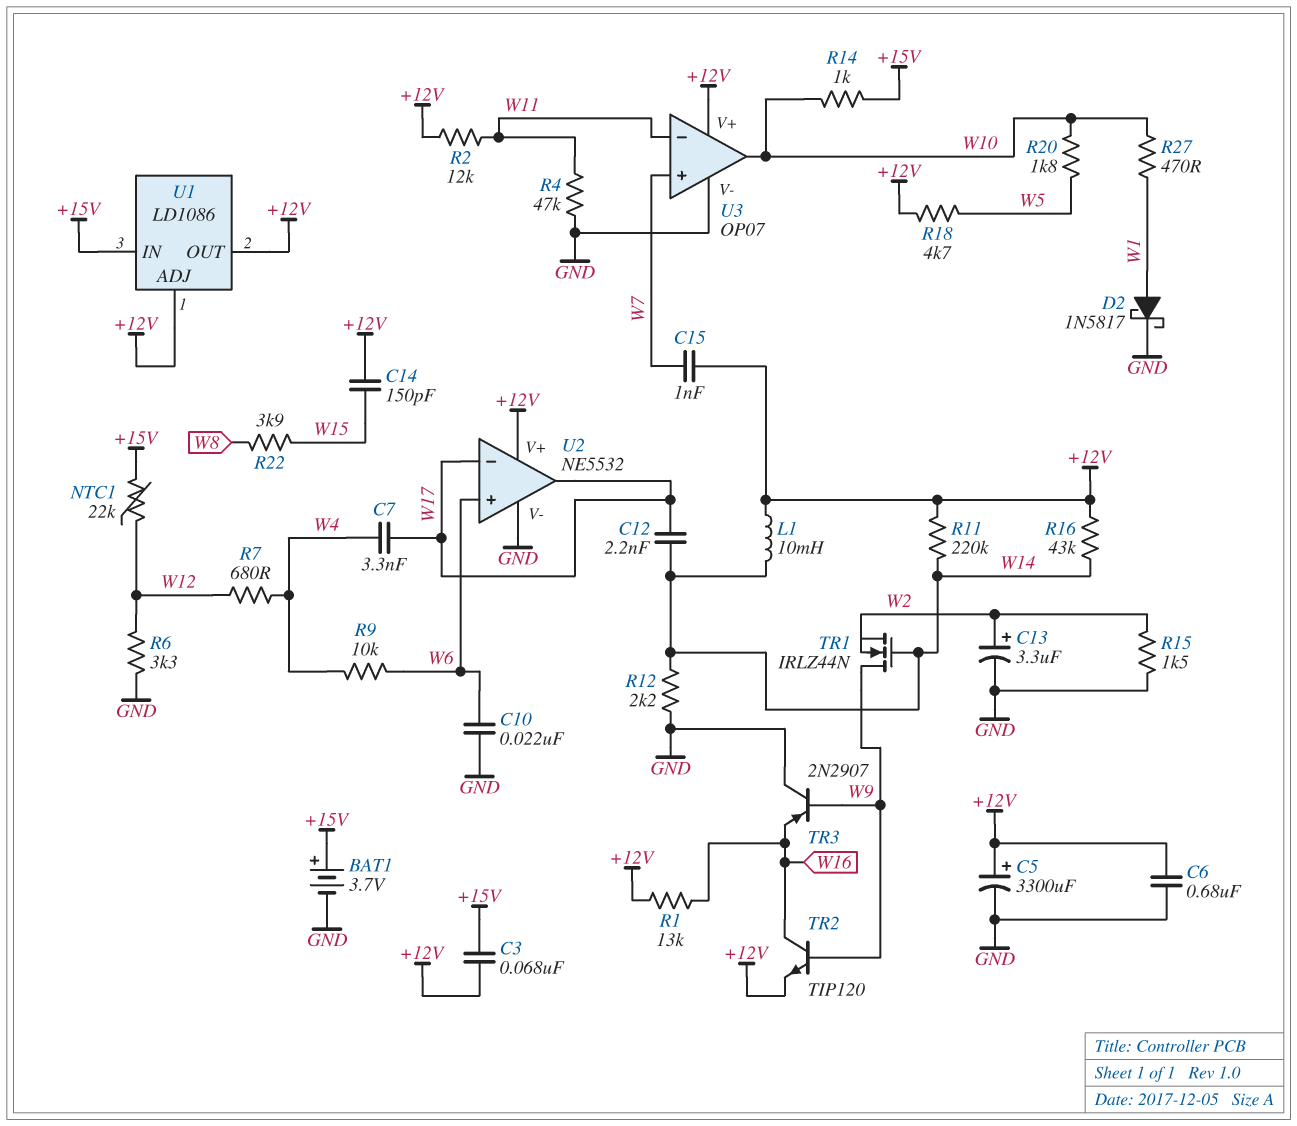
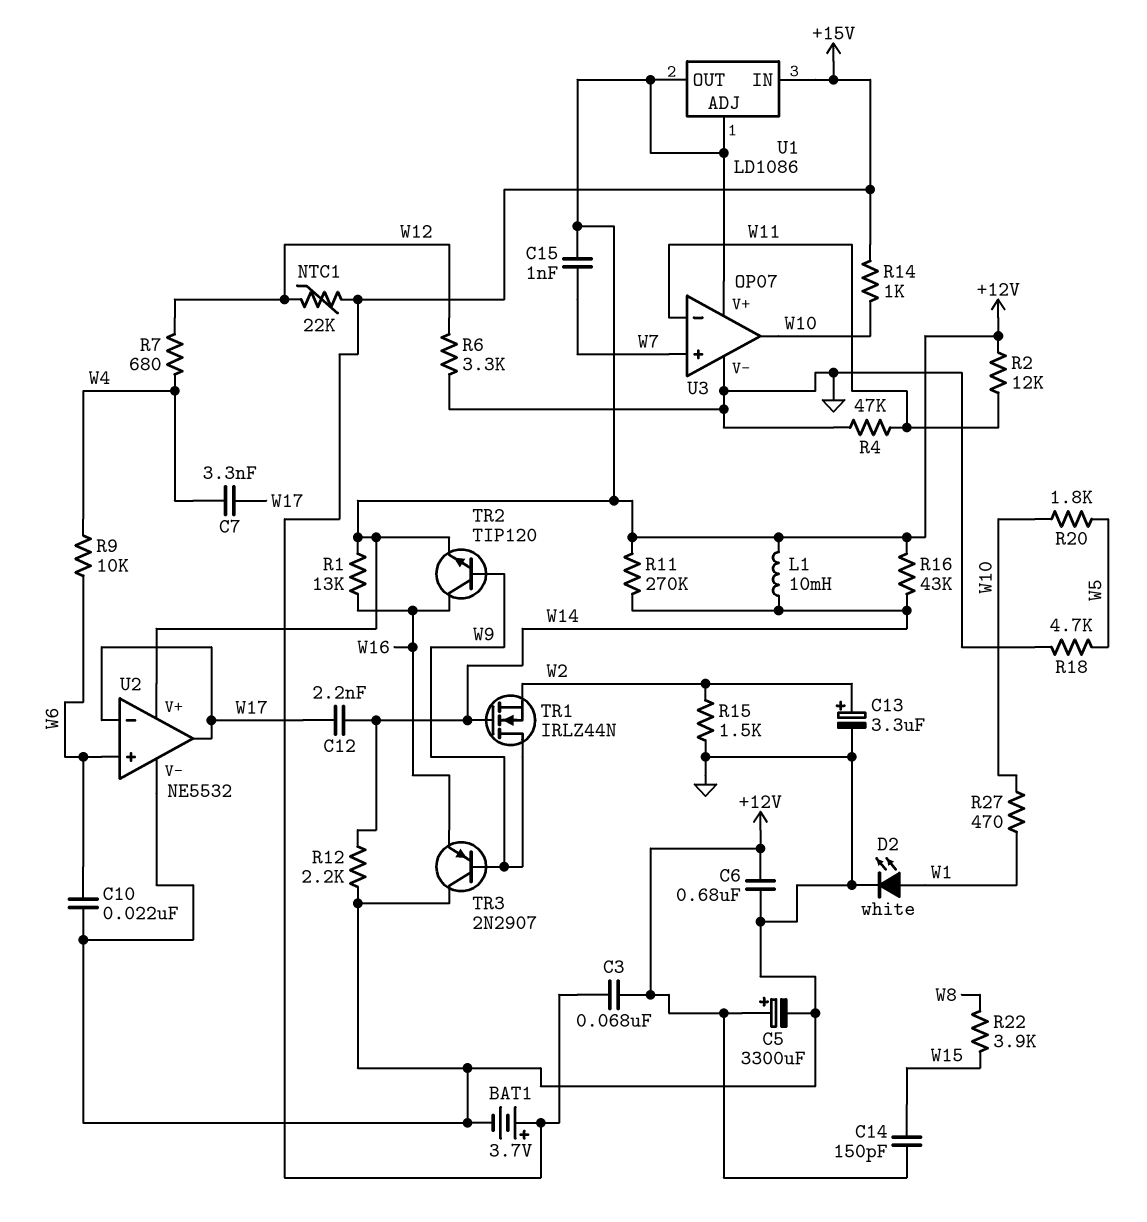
D2: schottky 1N5817 (A W1, K GND) -> LED white (A W1, K GND)
R11: 220k (+12V, W14) -> 270k (+12V, W14)
R18: 4.7k (+12V, W5) -> 4.7k (GND, W5)

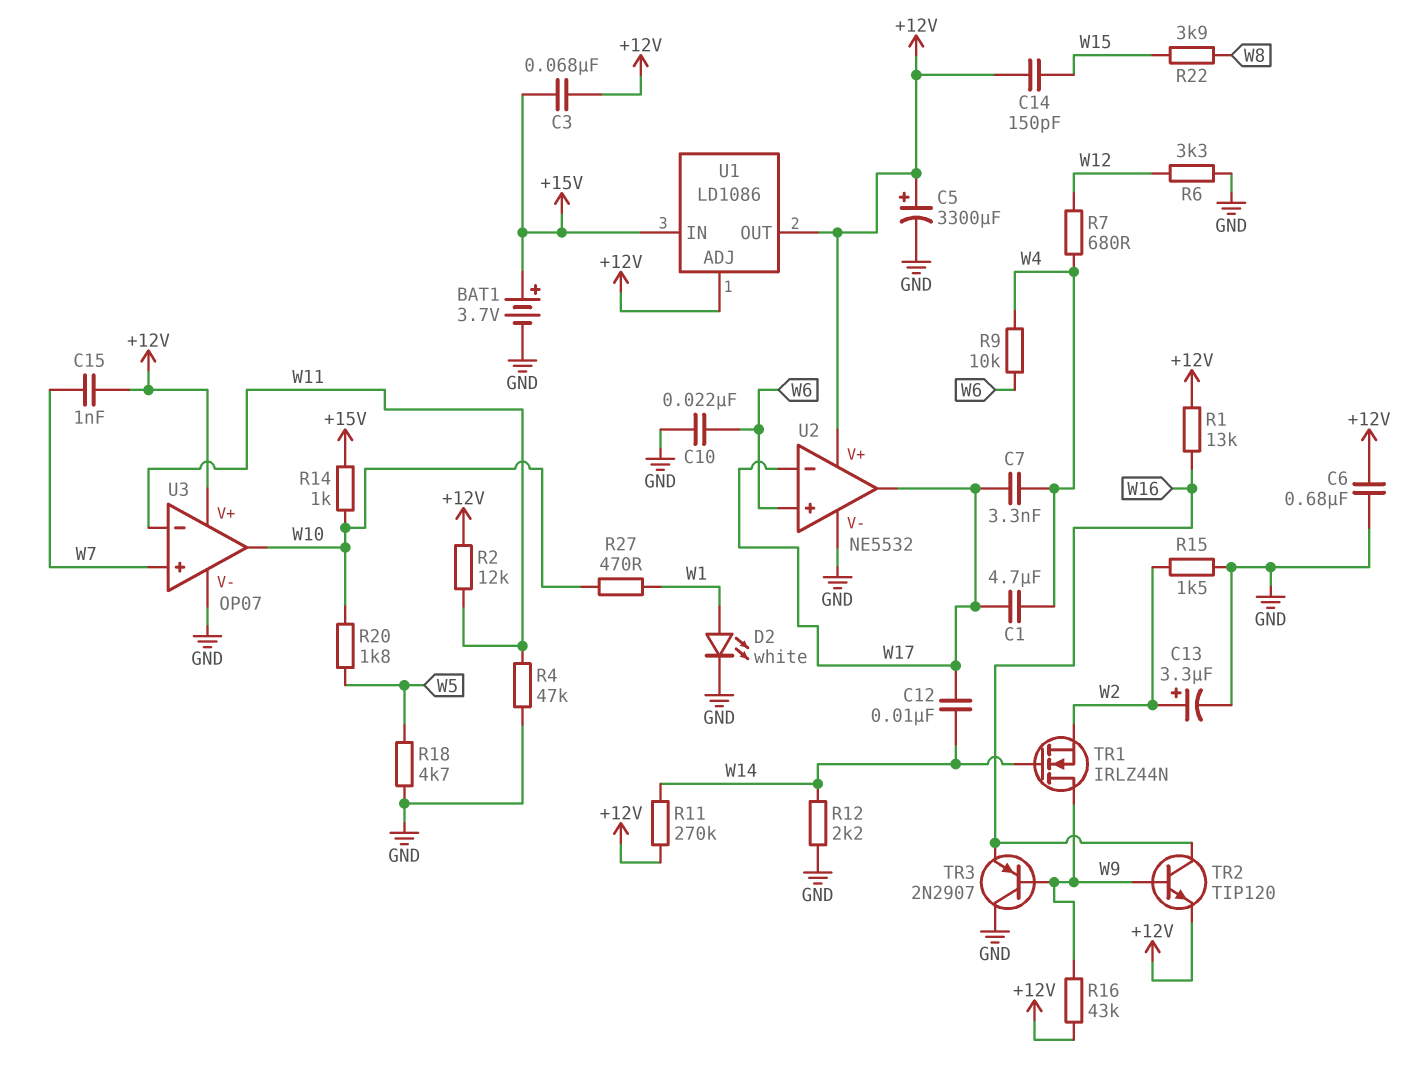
C1: none -> 4.7uF (W4, W17)
C12: 2.2nF (W14, W17) -> 10nF (W14, W17)
L1: 10mH (+12V, W14) -> none
NTC1: 22k (+15V, W12) -> none
R16: 43k (+12V, W14) -> 43k (+12V, W9)

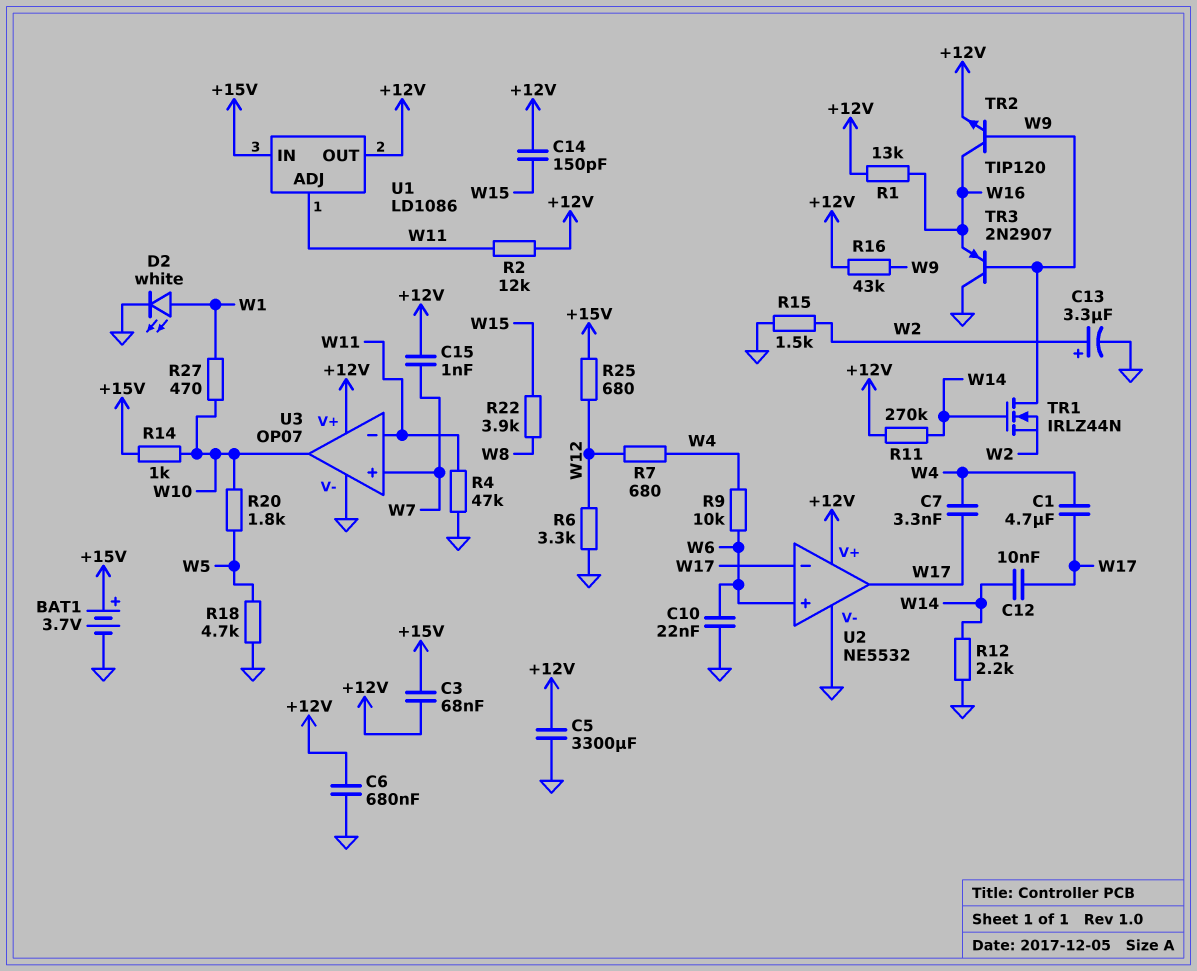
C5: 3300uF (plus +12V, minus GND) -> 3300uF (+12V, GND)
R25: none -> 680 (+15V, W12)
U1 pin ADJ: +12V -> W11

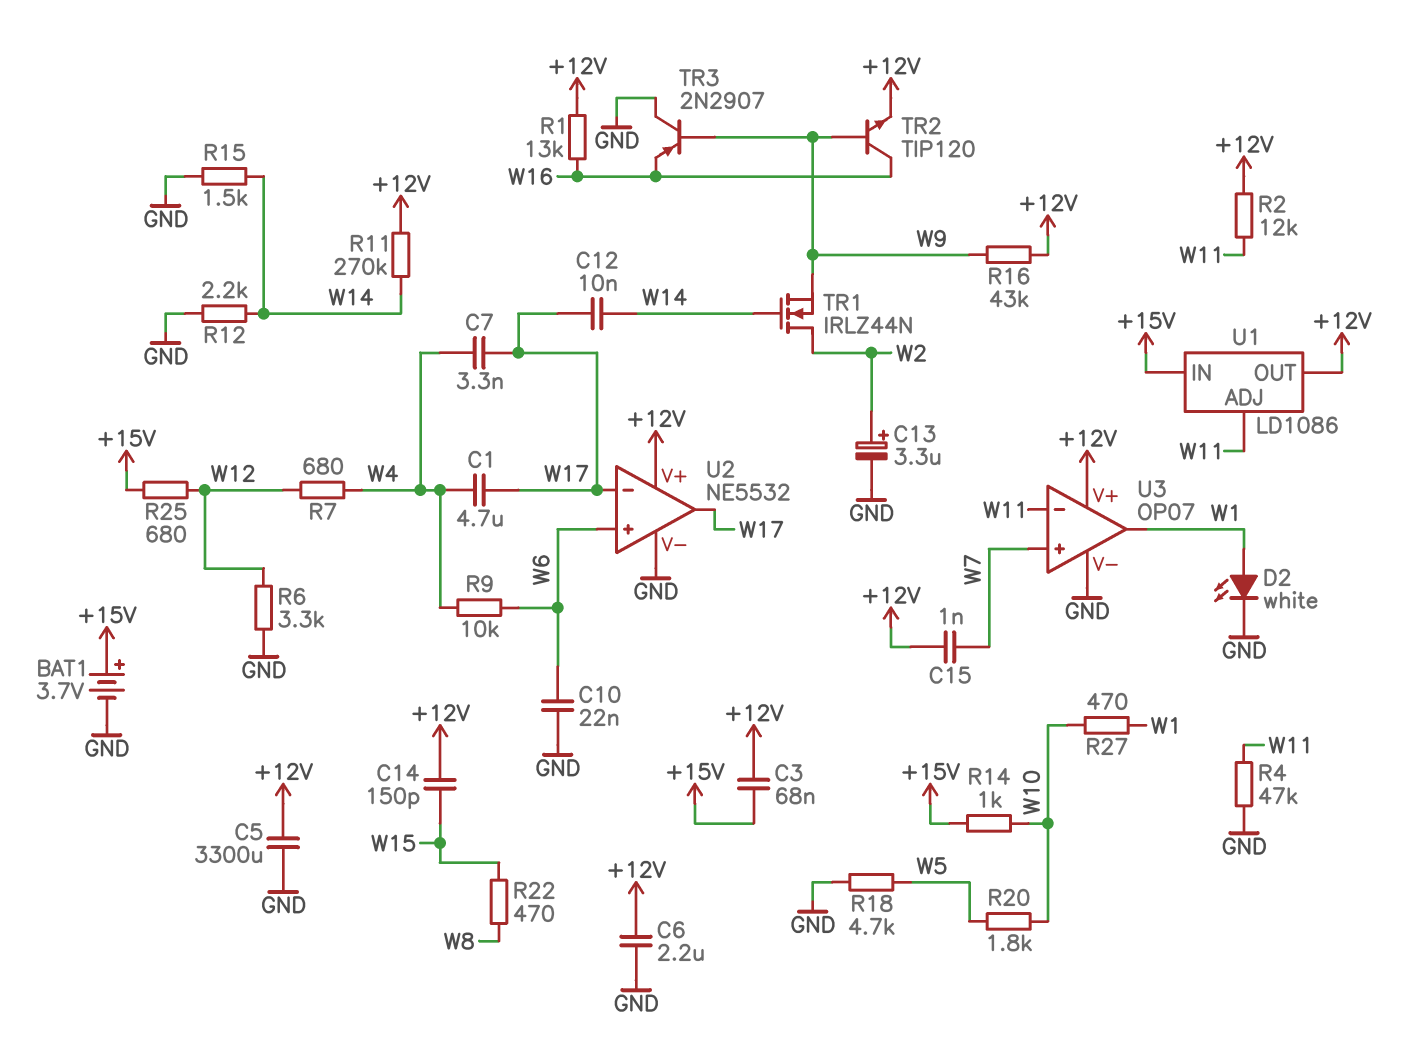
C6: 680nF (+12V, GND) -> 2.2uF (+12V, GND)
R15: 1.5k (GND, W2) -> 1.5k (GND, W14)
R22: 3.9k (W8, W15) -> 470 (W8, W15)
TR1: NMOS IRLZ44N (G W14, D W9, S W2) -> NMOS IRLZ44N (G W14, D W2, S W9)
U3 pin out: W10 -> W1

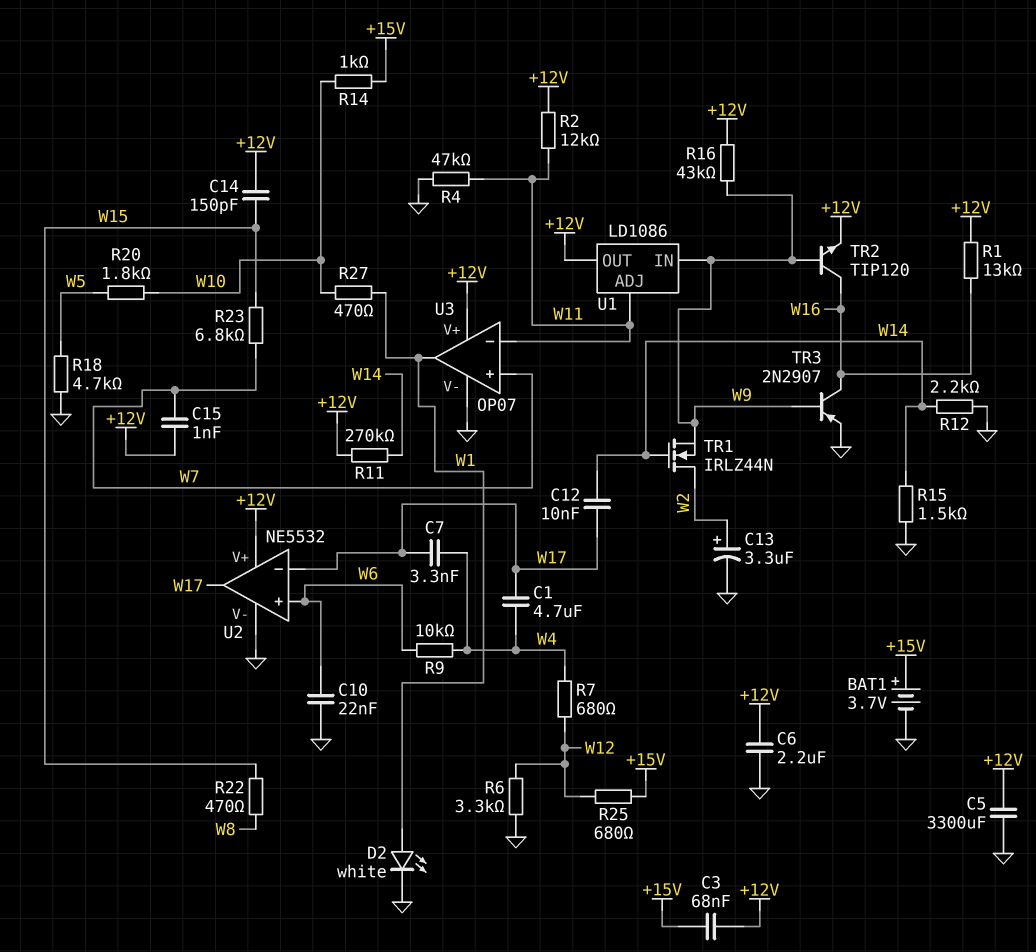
R23: none -> 6.8k (W7, W15)
TR3: PNP 2N2907 (B W9, C GND, E W16) -> PNP 2N2907 (B W9, C W16, E GND)
U1 pin IN: +15V -> W9

